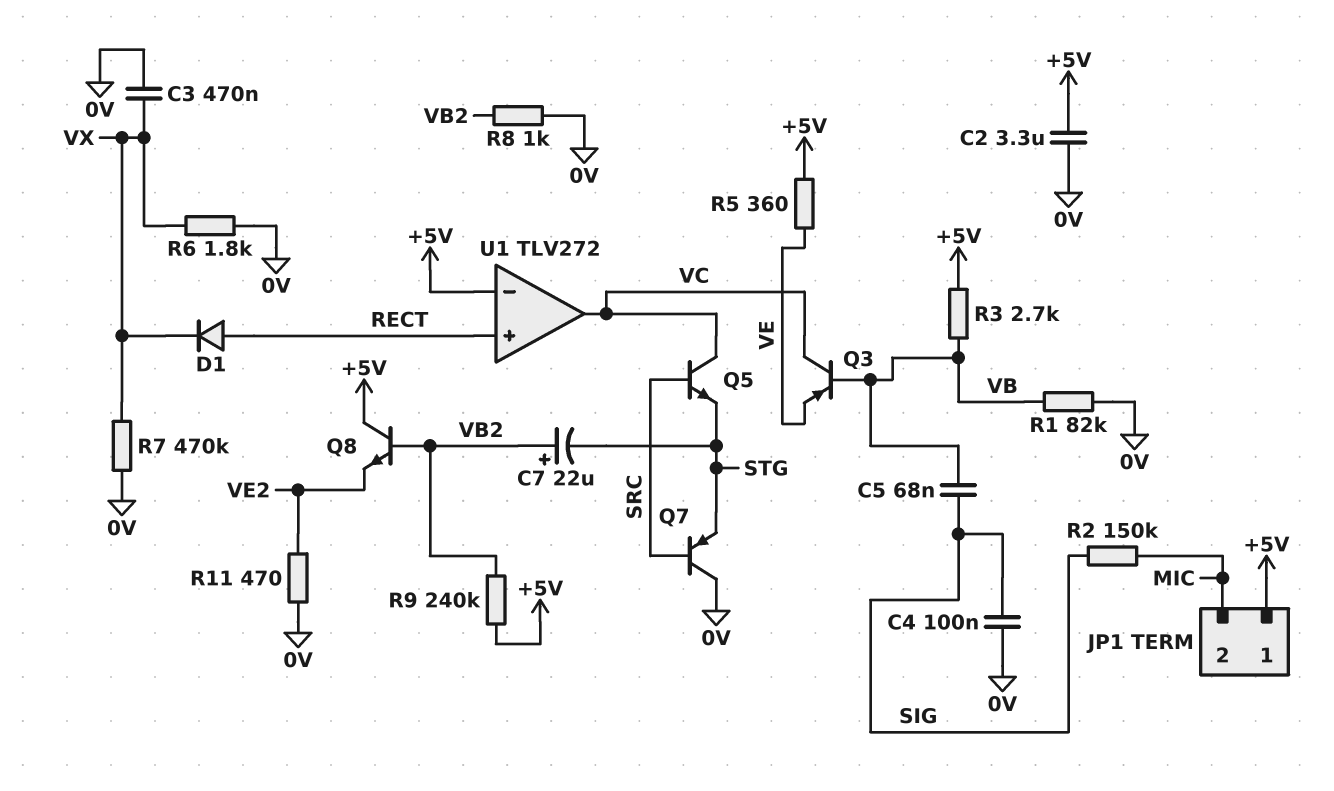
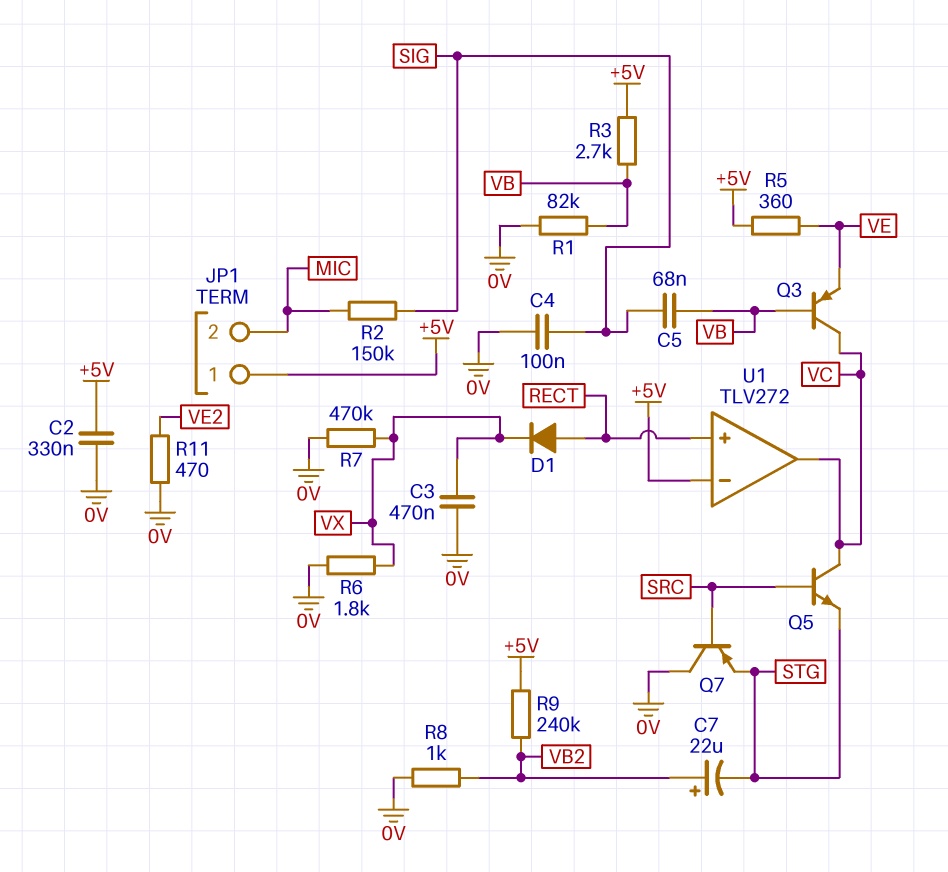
C2: 3.3uF (+5V, 0V) -> 330nF (+5V, 0V)
Q8: NPN (B VB2, C +5V, E VE2) -> none

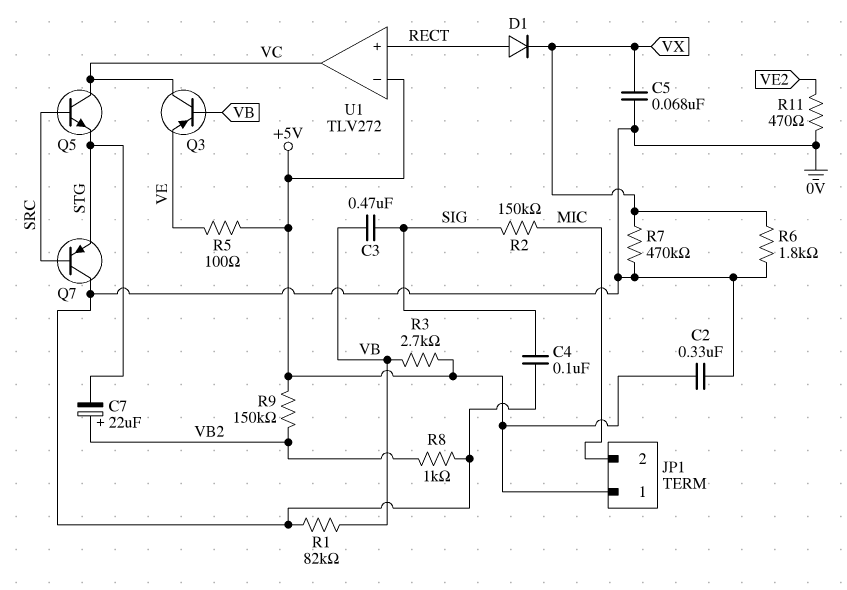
C3: 470nF (0V, VX) -> 470nF (SIG, VB)
C5: 68nF (SIG, VB) -> 68nF (0V, VX)
R5: 360 (+5V, VE) -> 100 (+5V, VE)
R9: 240k (+5V, VB2) -> 150k (+5V, VB2)

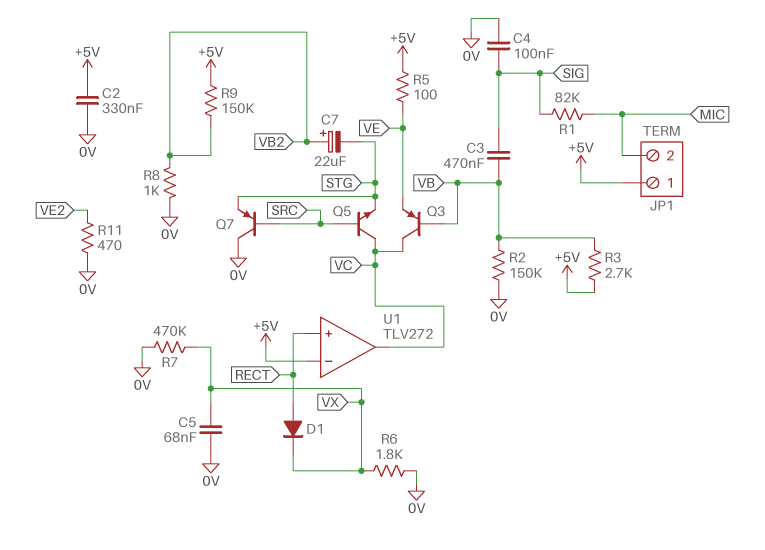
R1: 82k (0V, VB) -> 82k (MIC, SIG)
R2: 150k (MIC, SIG) -> 150k (0V, VB)

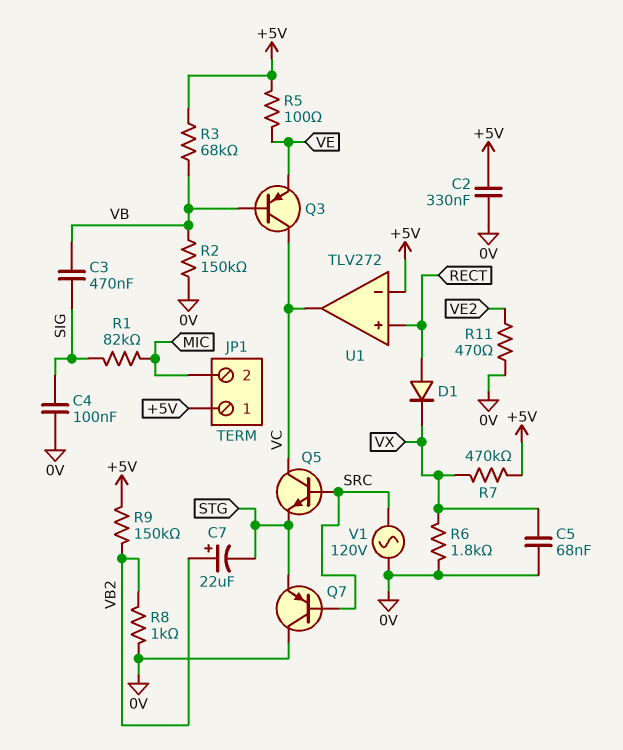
R3: 2.7k (+5V, VB) -> 68k (+5V, VB)
R7: 470k (0V, VX) -> 470k (+5V, VX)
V1: none -> AC 120V (0V, SRC)

